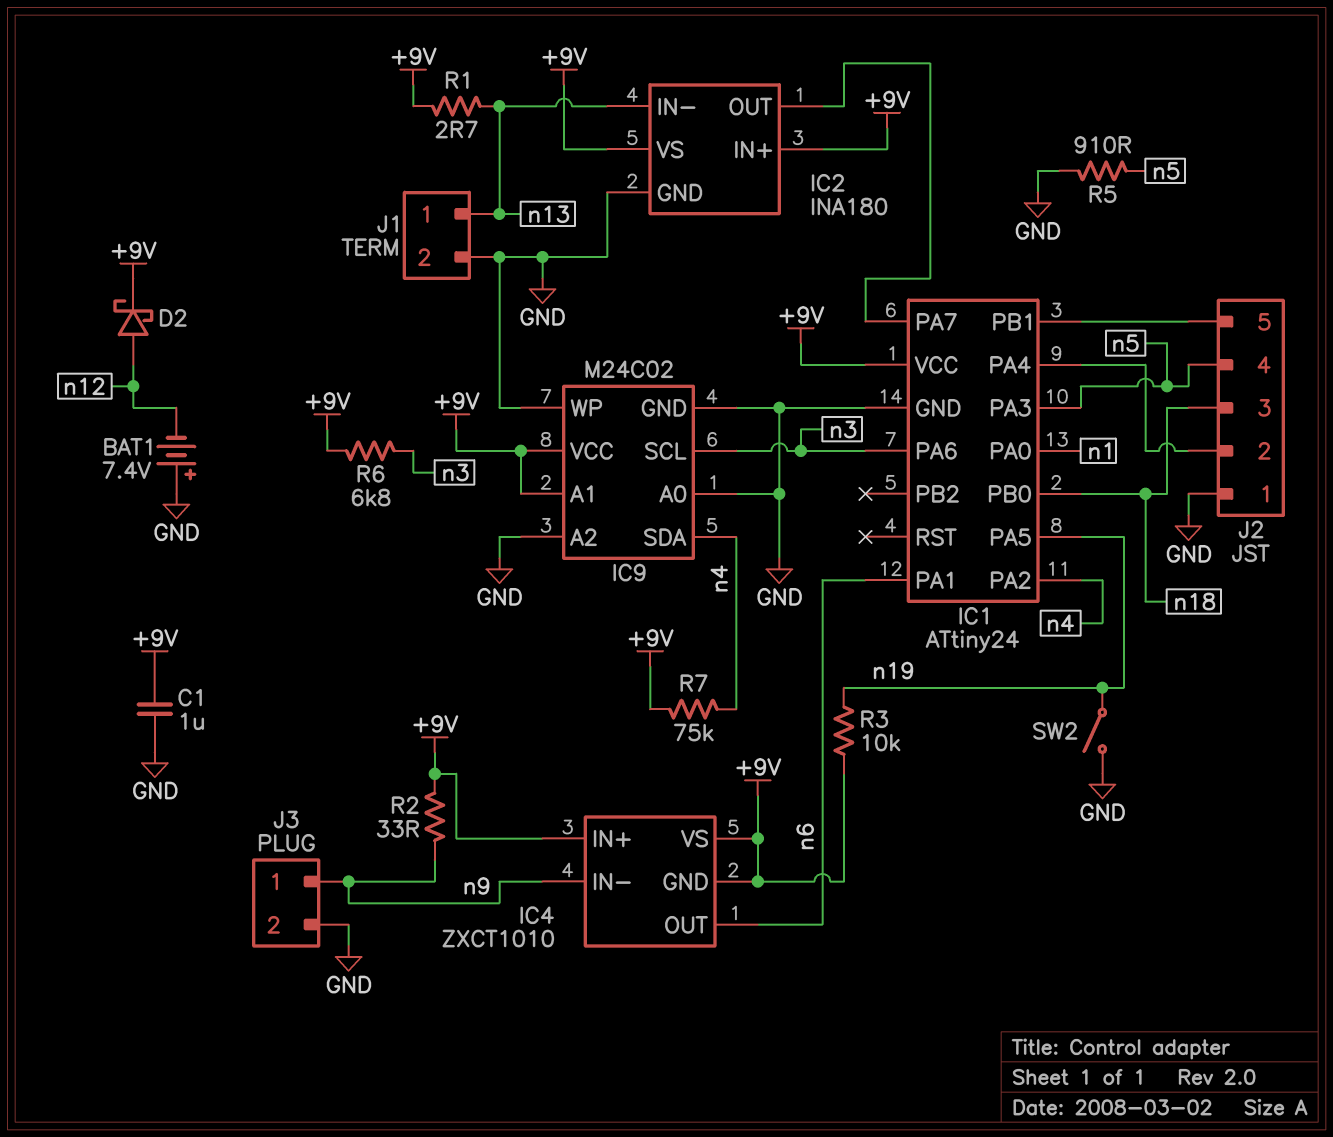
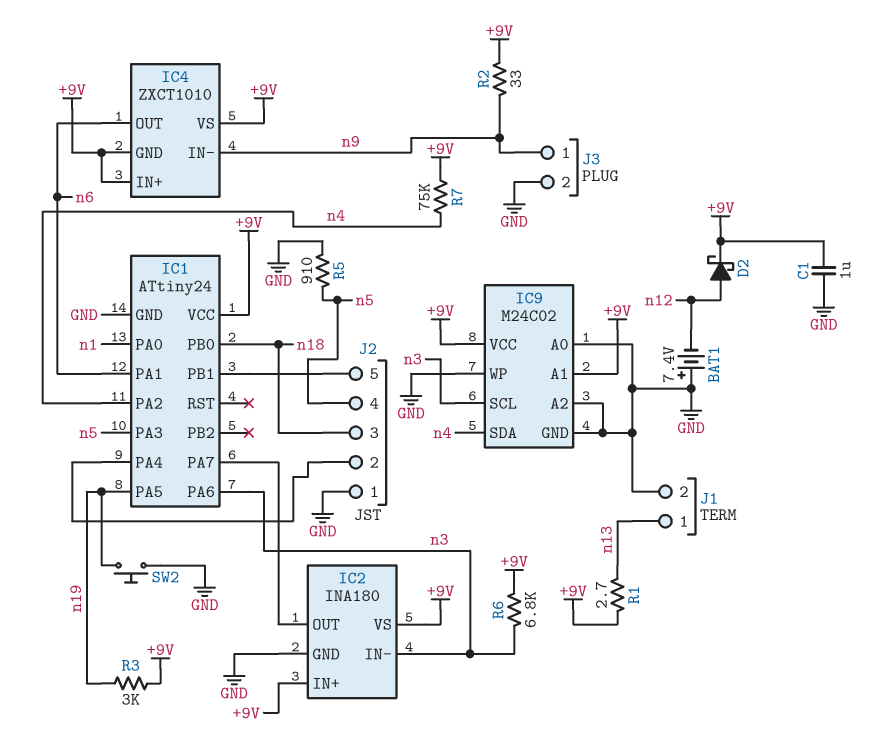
IC2 pin IN-: n13 -> n3
R3: 10k (+9V, n19) -> 3k (+9V, n19)
SW2: switch (GND, n19) -> button (GND, n19)

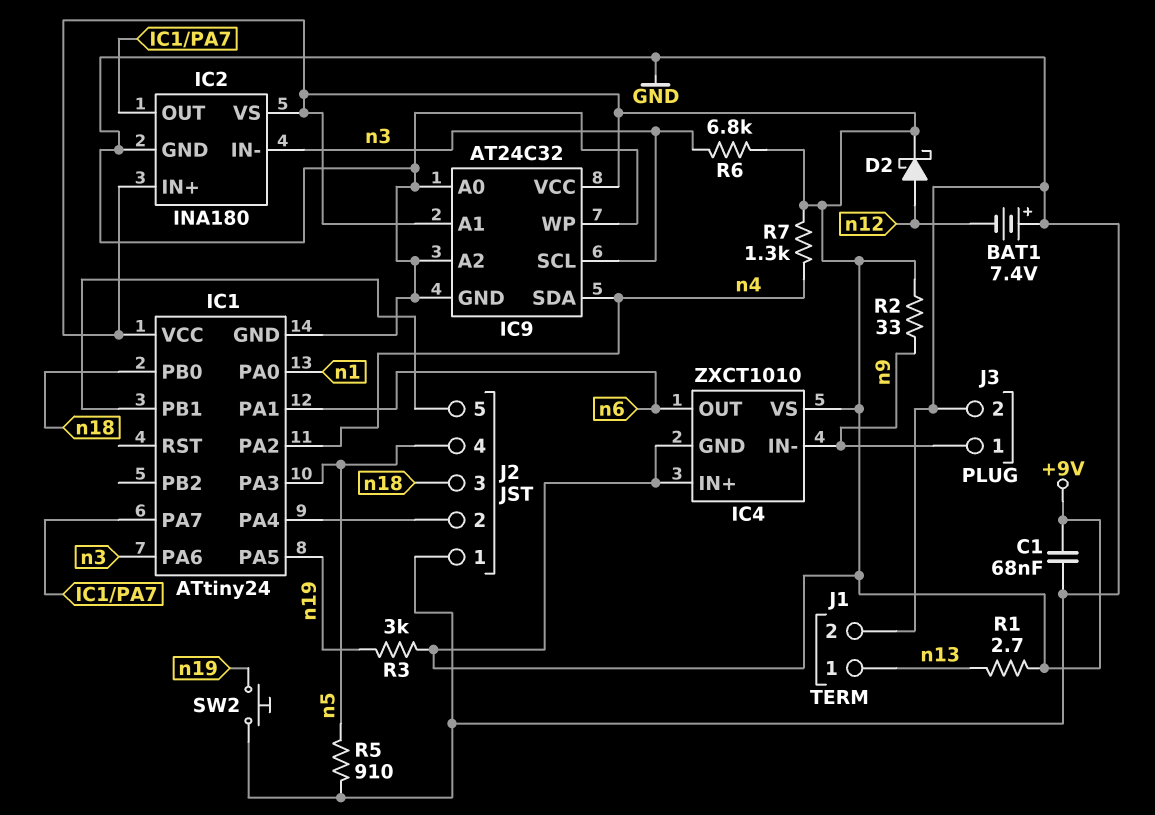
C1: 1uF (+9V, GND) -> 68nF (+9V, GND)
IC9: M24C02 -> AT24C32
R7: 75k (+9V, n4) -> 1.3k (+9V, n4)

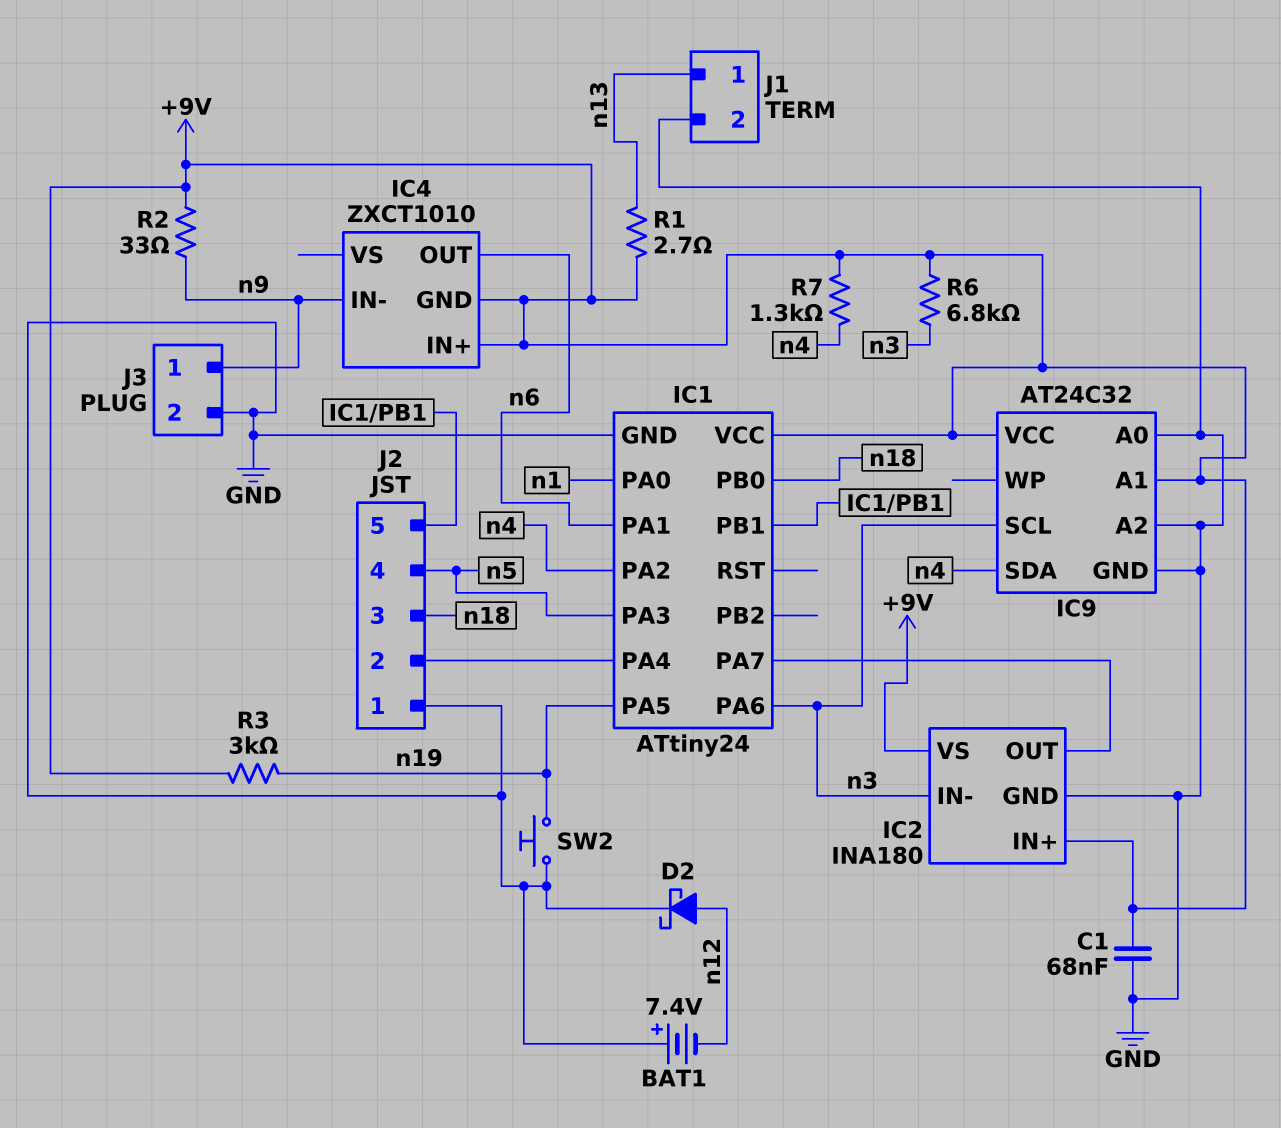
D2: schottky (A n12, K +9V) -> schottky (A n12, K GND)
IC4 pin VS: +9V -> none
IC9 pin WP: GND -> none
R5: 910 (GND, n5) -> none

